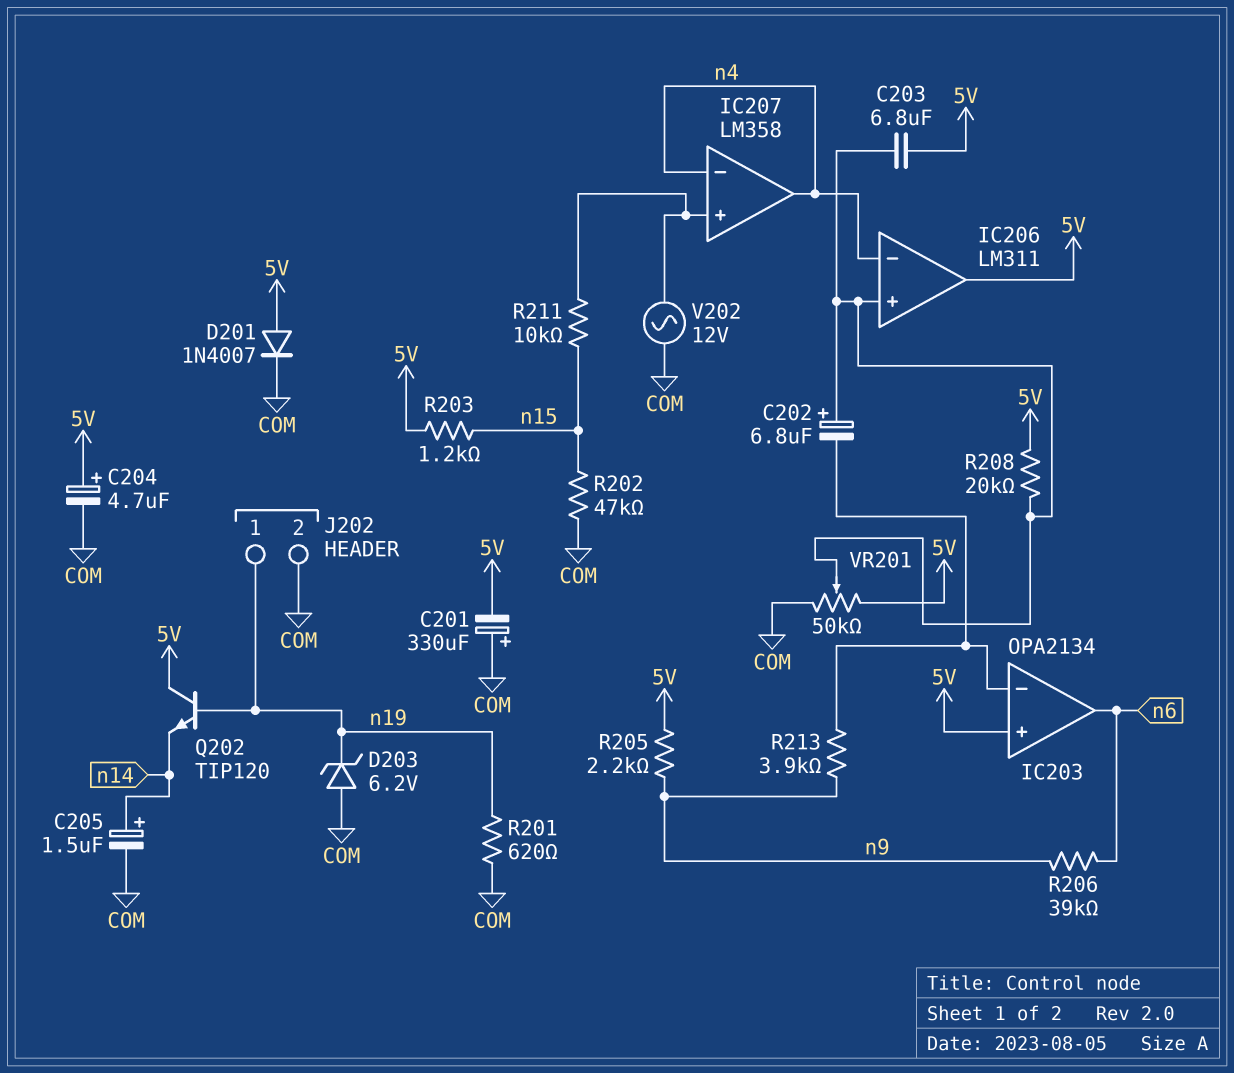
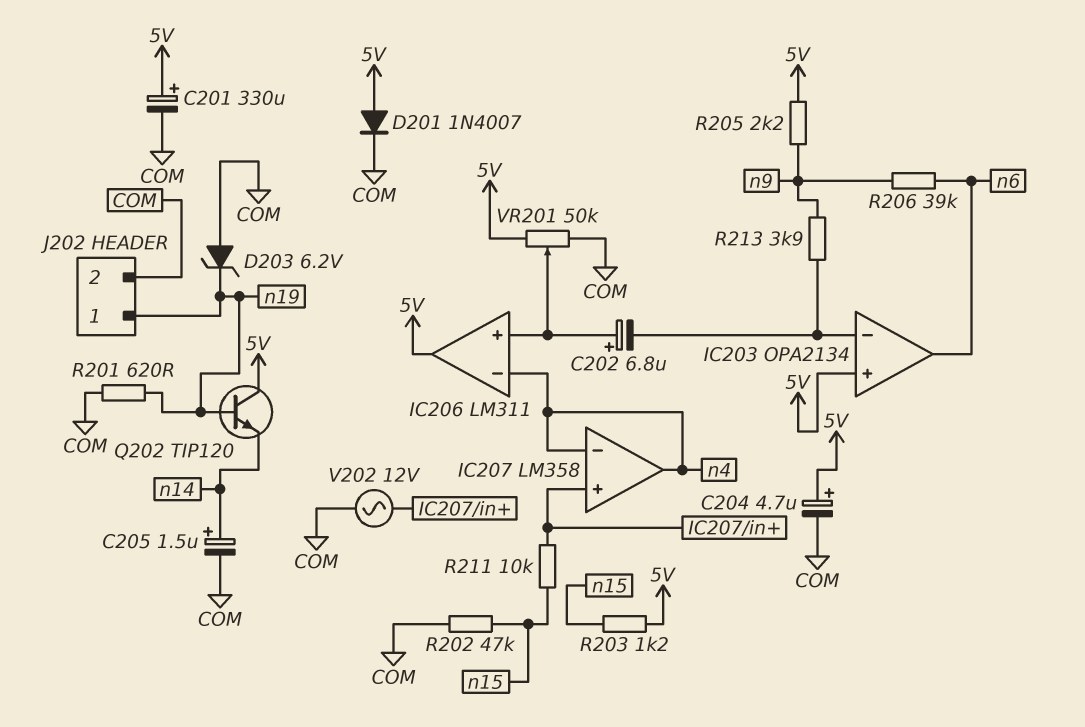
C201: 330uF (plus COM, minus 5V) -> 330uF (plus 5V, minus COM)
C203: 6.8uF (5V, IC206/in+) -> none
R208: 20k (5V, IC206/in+) -> none

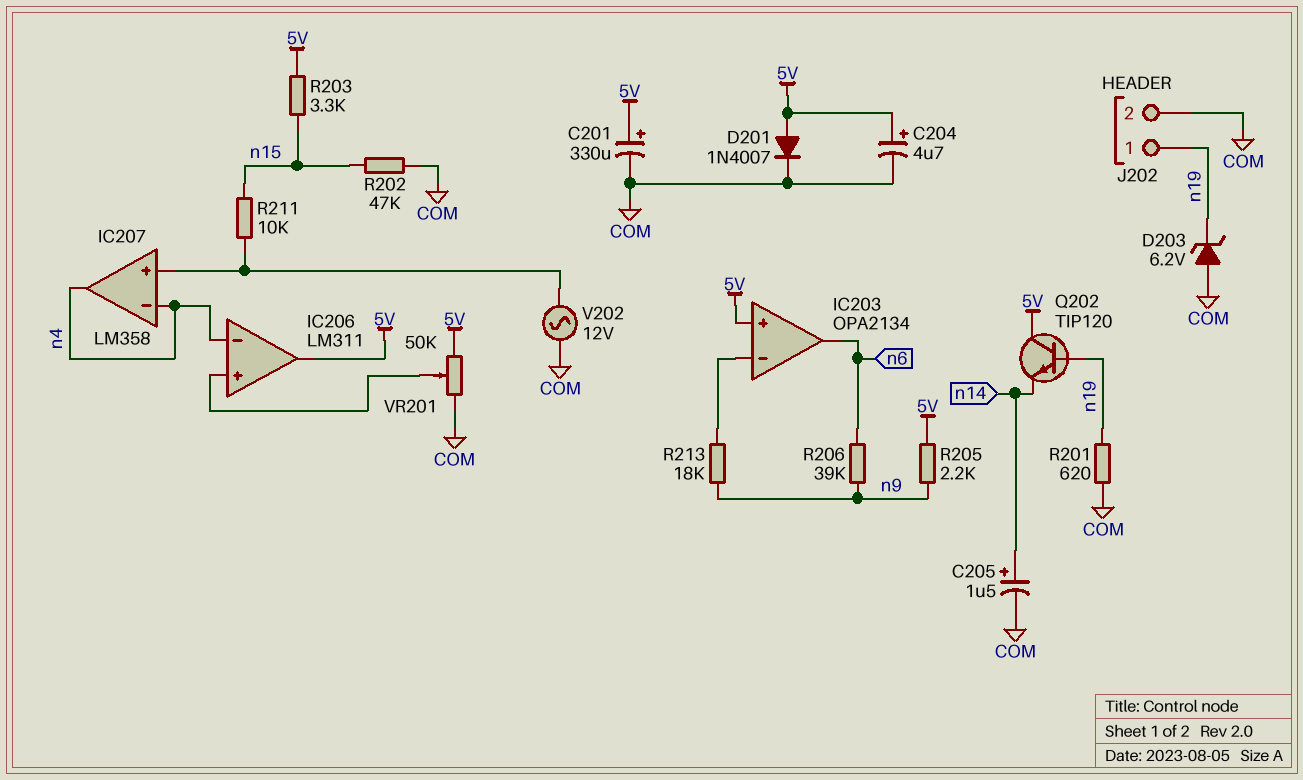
C202: 6.8uF (plus IC206/in+, minus IC203/in-) -> none
R203: 1.2k (5V, n15) -> 3.3k (5V, n15)
R213: 3.9k (IC203/in-, n9) -> 18k (IC203/in-, n9)

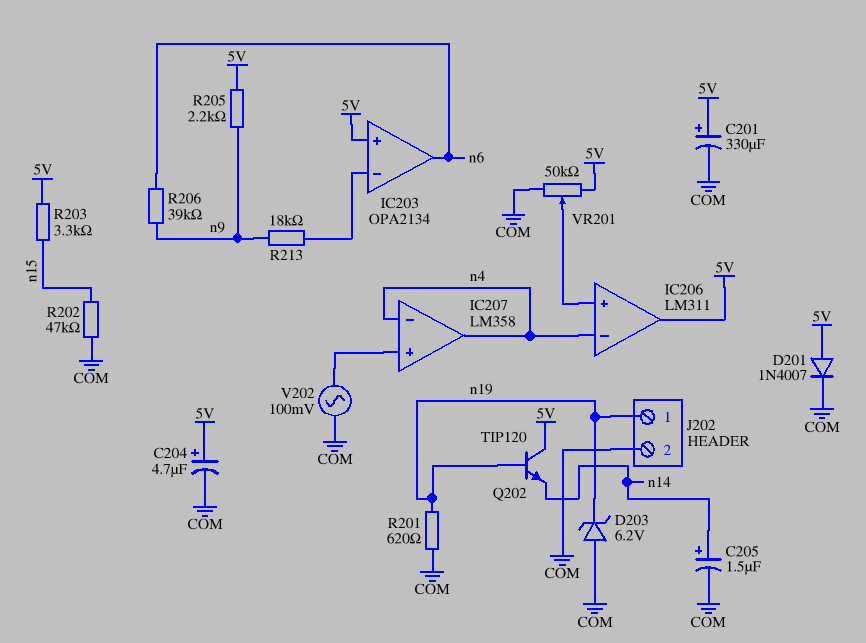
R211: 10k (IC207/in+, n15) -> none
V202: AC 12V (COM, IC207/in+) -> AC 100mV (COM, IC207/in+)

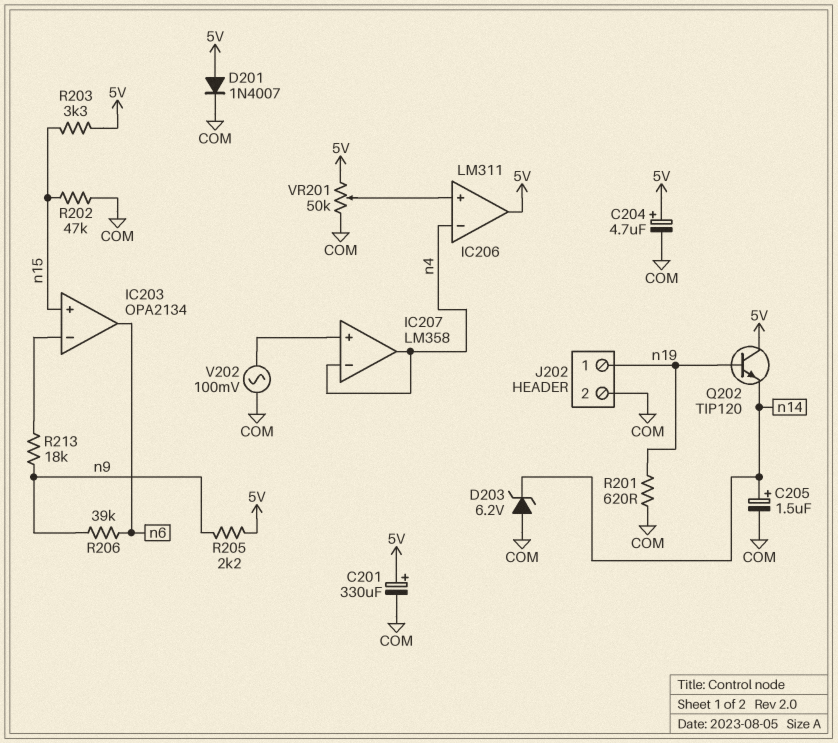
D203: zener 6.2V (A COM, K n19) -> zener 6.2V (A COM, K n14)
IC203 pin in+: 5V -> n15

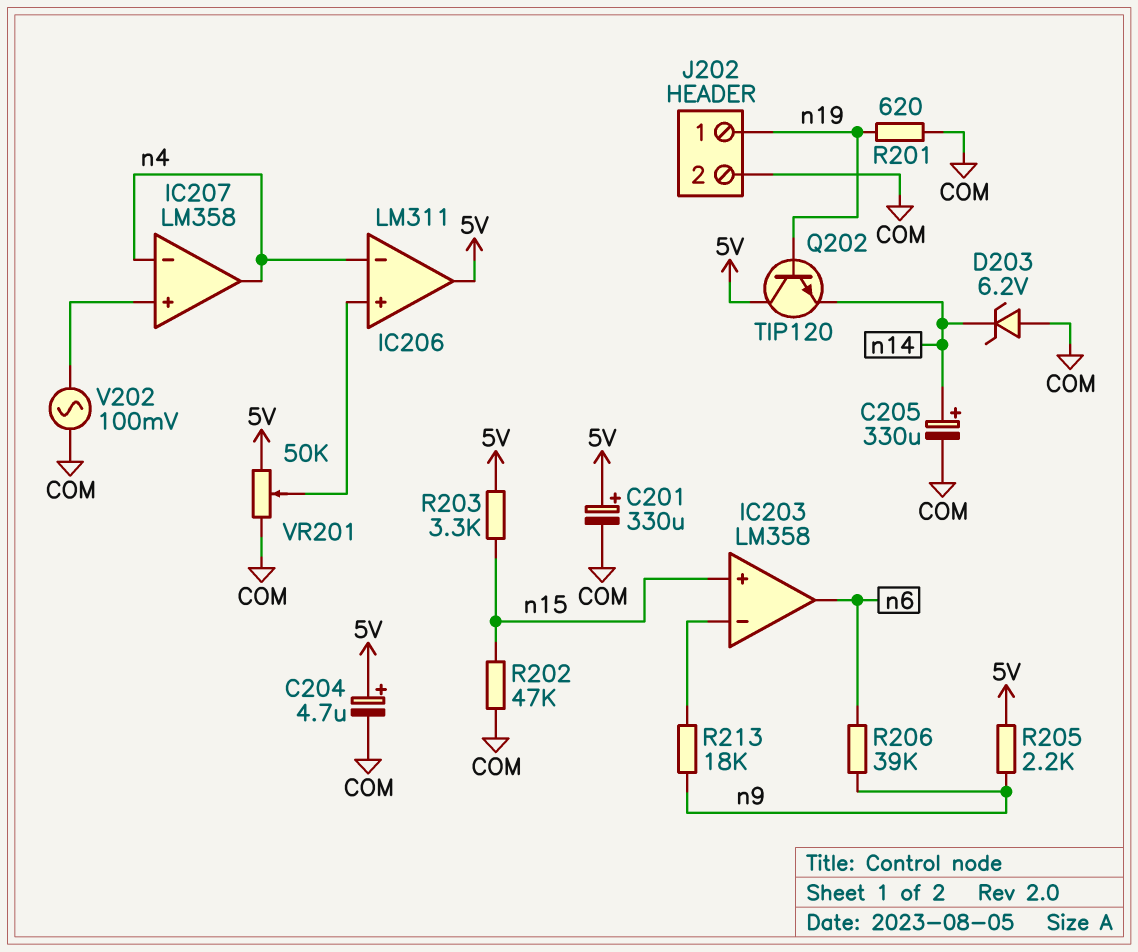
C205: 1.5uF (plus n14, minus COM) -> 330uF (plus n14, minus COM)
D201: diode 1N4007 (A 5V, K COM) -> none
IC203: OPA2134 -> LM358

